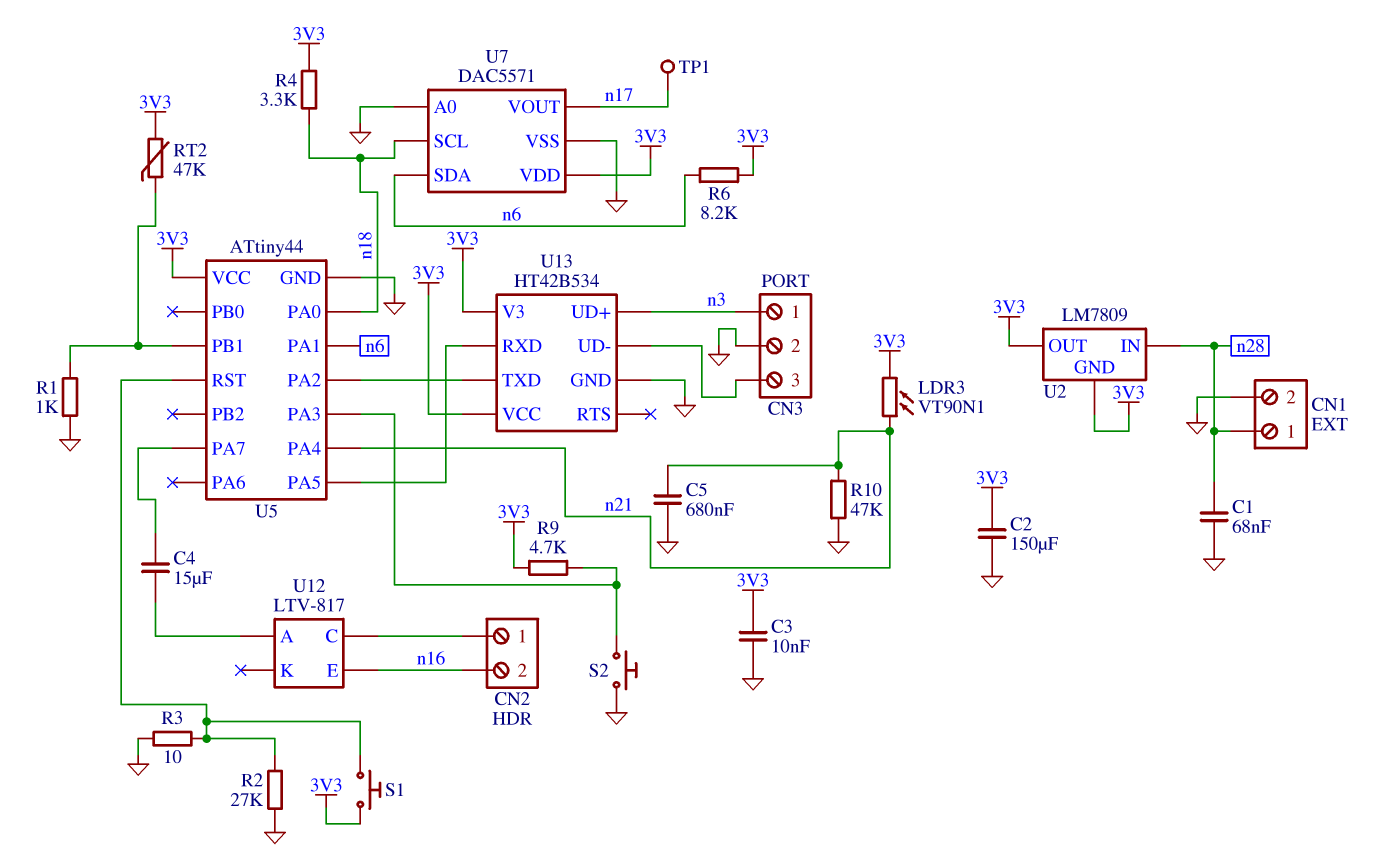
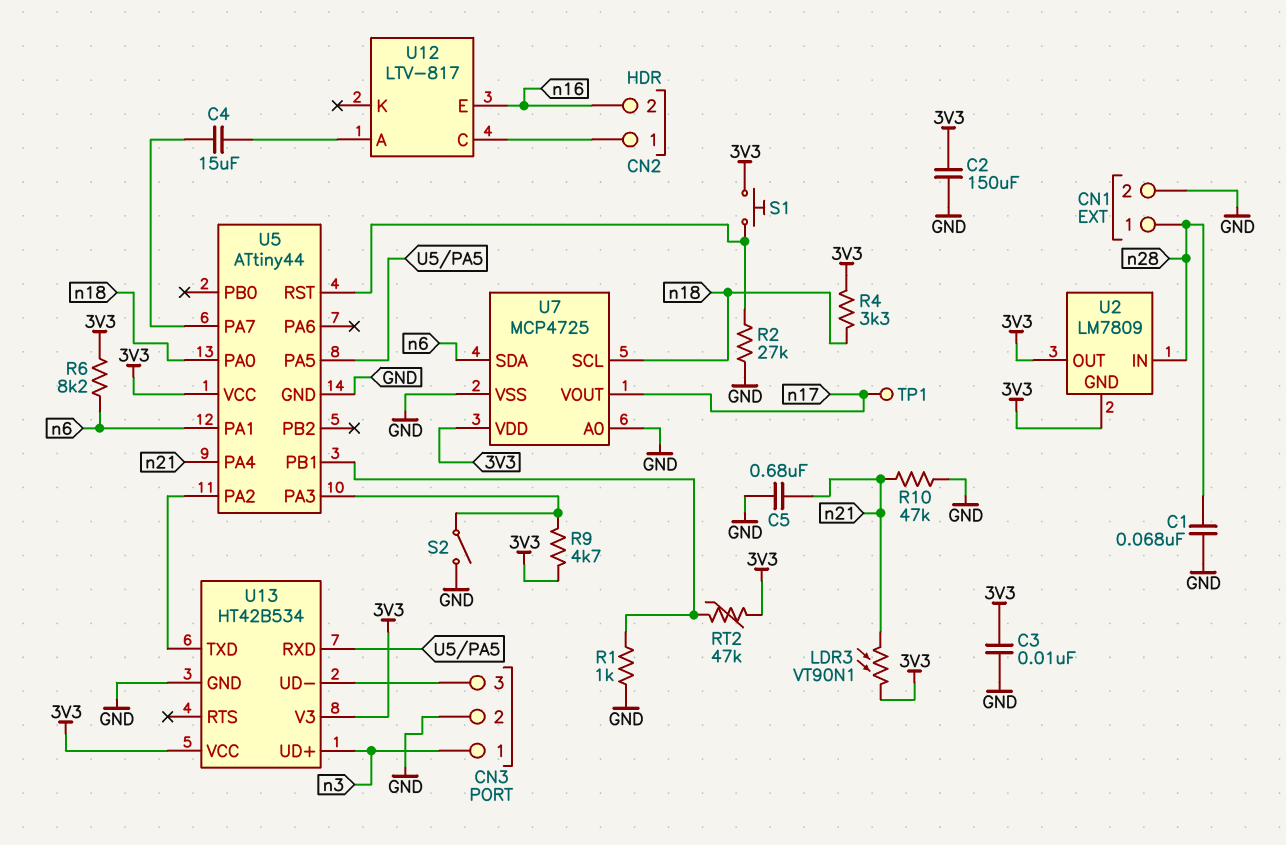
R3: 10 (GND, U5/RST) -> none
S2: button (GND, U5/PA3) -> switch (GND, U5/PA3)
U7: DAC5571 -> MCP4725

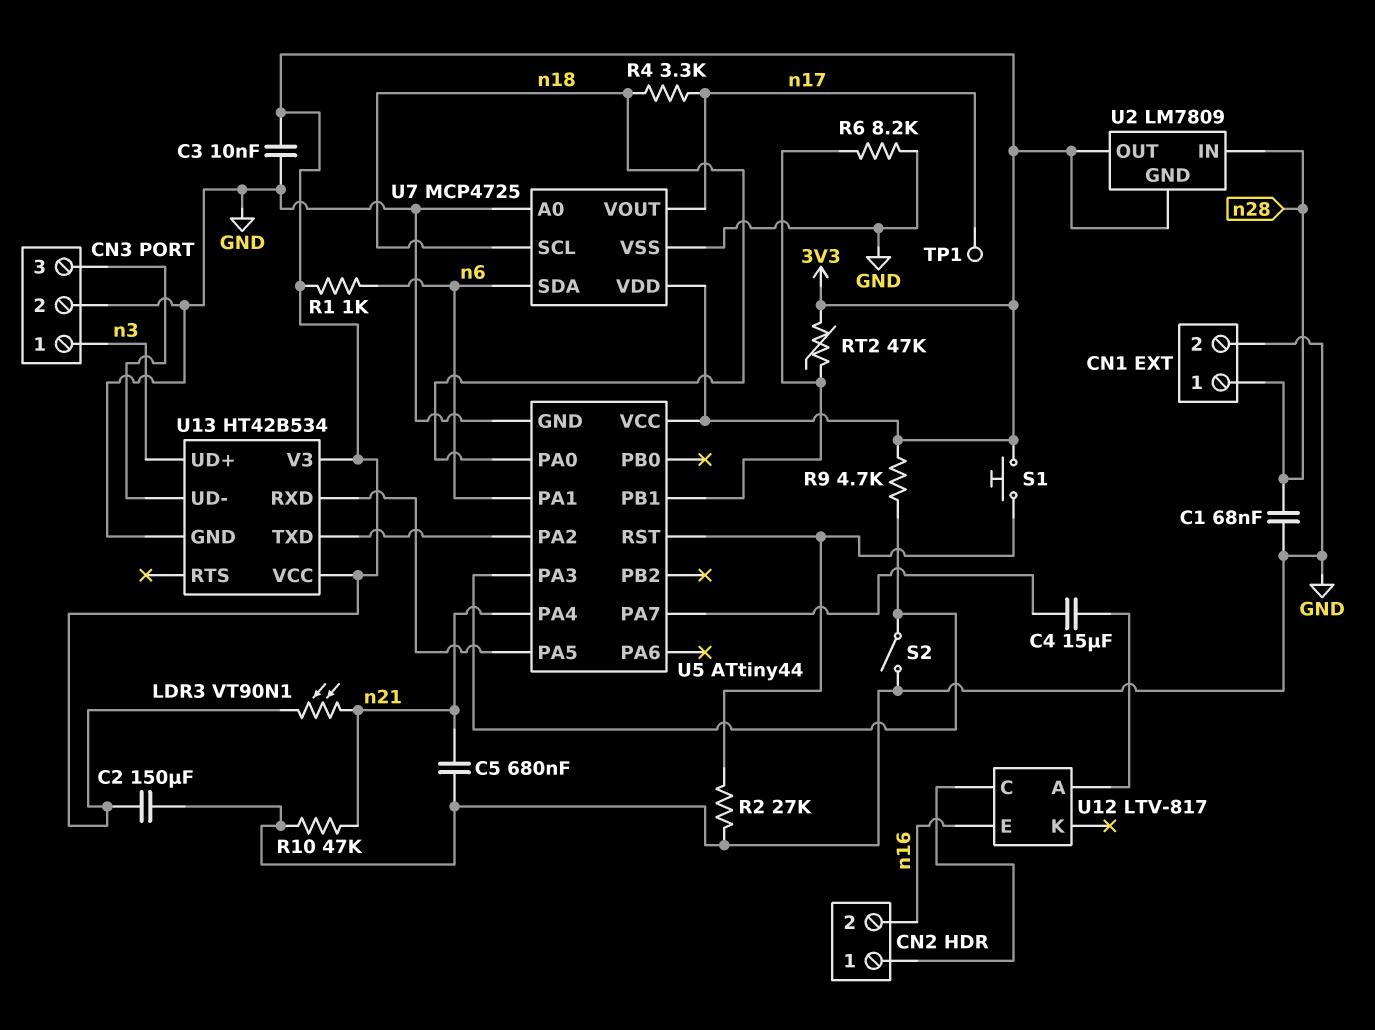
R1: 1k (GND, U5/PB1) -> 1k (3V3, n6)
R4: 3.3k (3V3, n18) -> 3.3k (n17, n18)
R6: 8.2k (3V3, n6) -> 8.2k (GND, U5/PB1)

